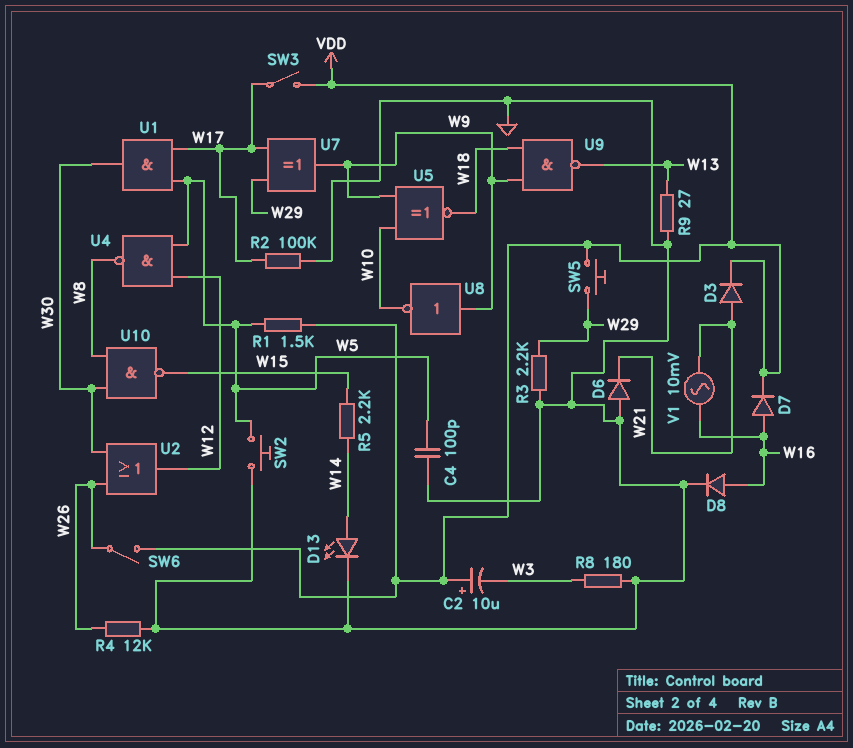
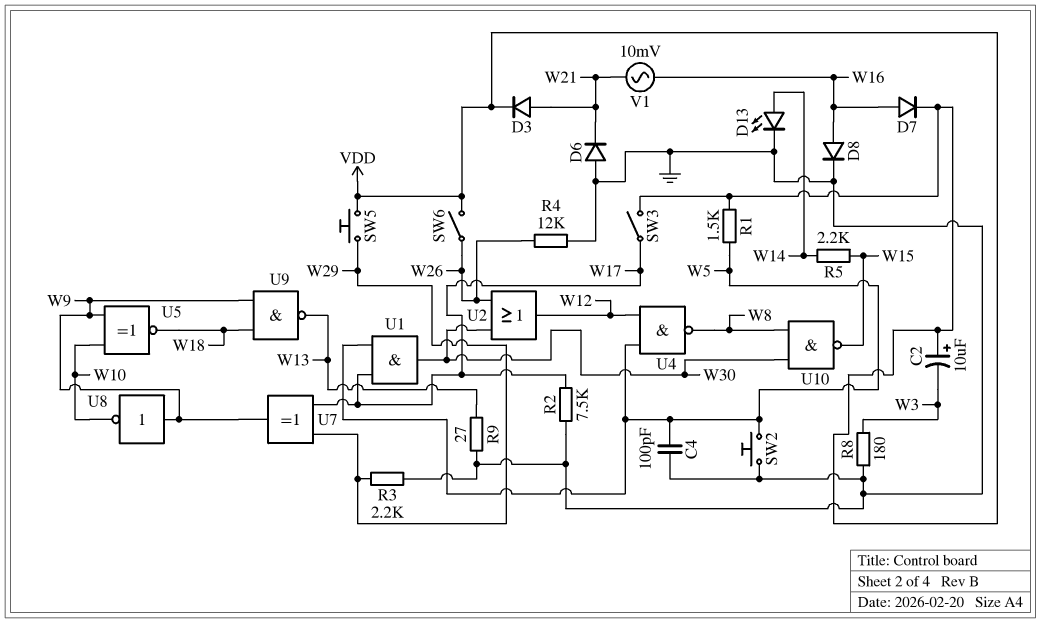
R2: 100k (GND, W17) -> 7.5k (GND, W17)

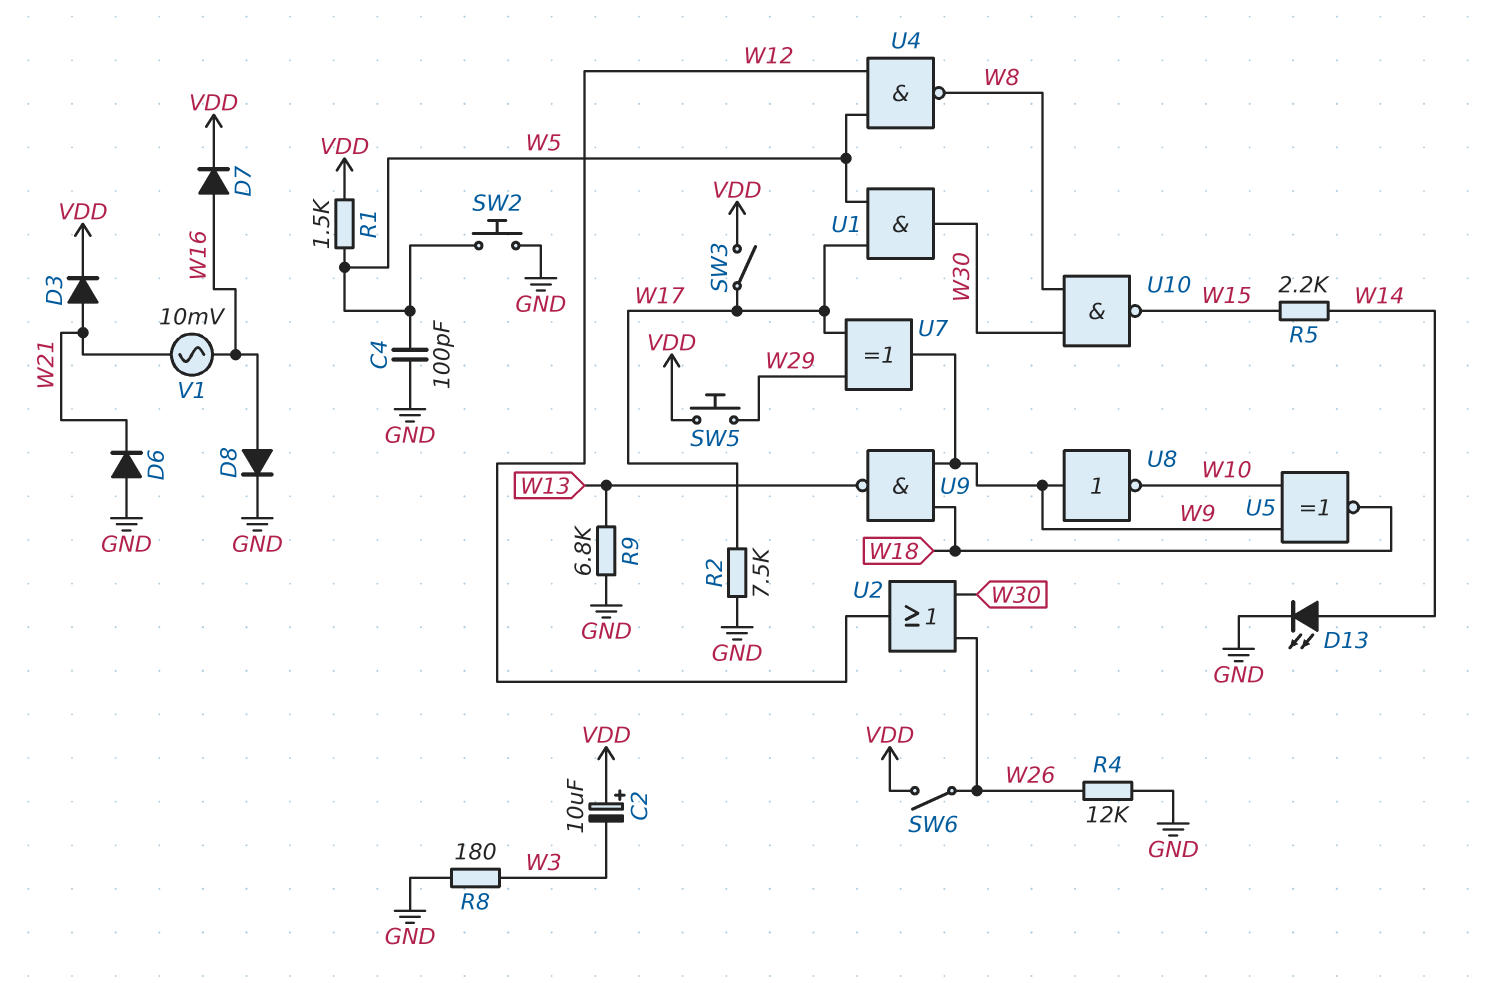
R3: 2.2k (GND, W29) -> none
R9: 27 (GND, W13) -> 6.8k (GND, W13)

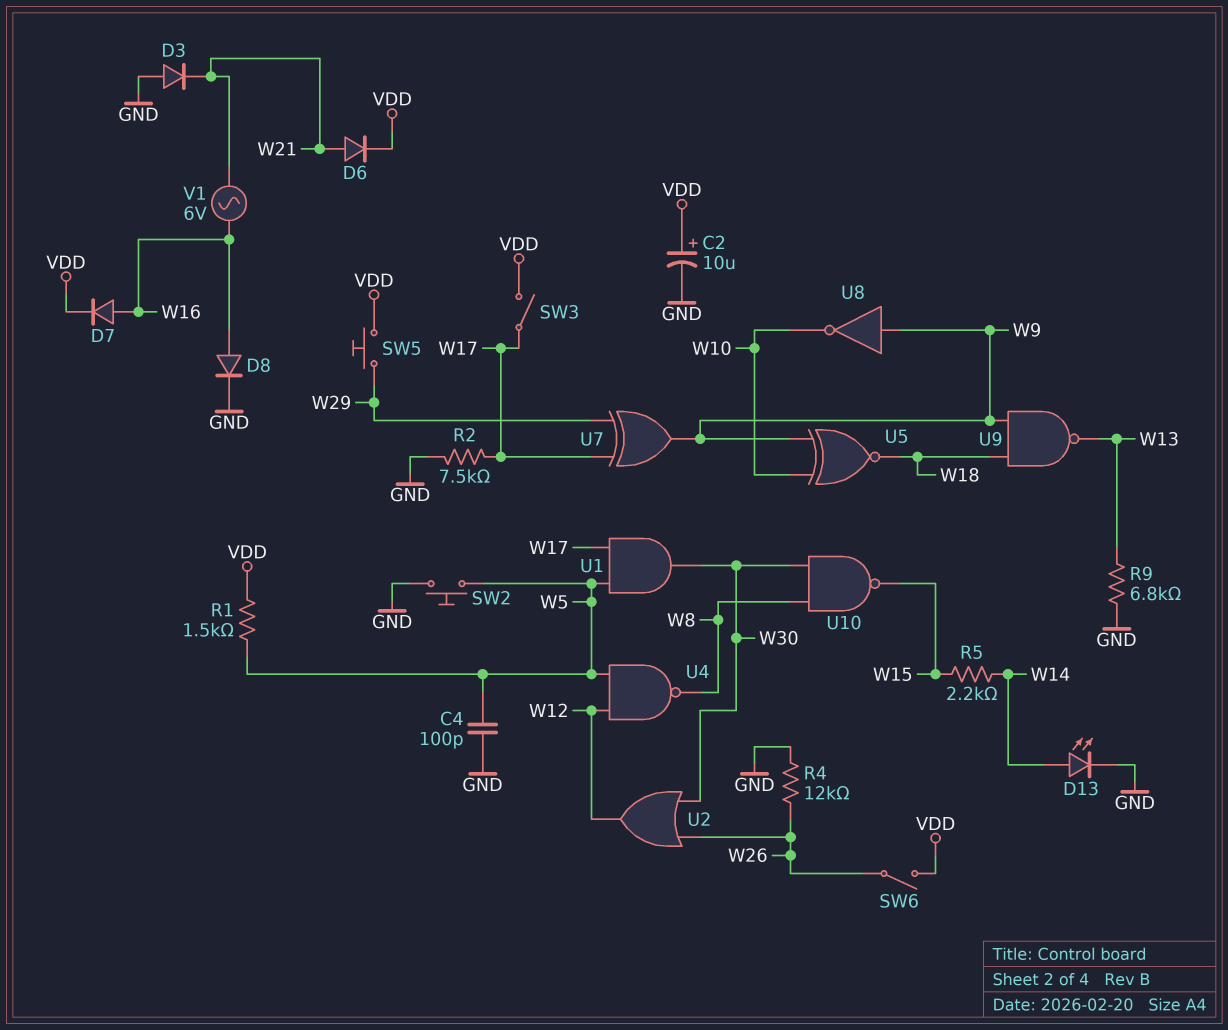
C2: 10uF (plus VDD, minus W3) -> 10uF (plus VDD, minus GND)
D3: diode (A W21, K VDD) -> diode (A GND, K W21)
D6: diode (A GND, K W21) -> diode (A W21, K VDD)
R8: 180 (GND, W3) -> none
V1: AC 10mV (W16, W21) -> AC 6V (W16, W21)

